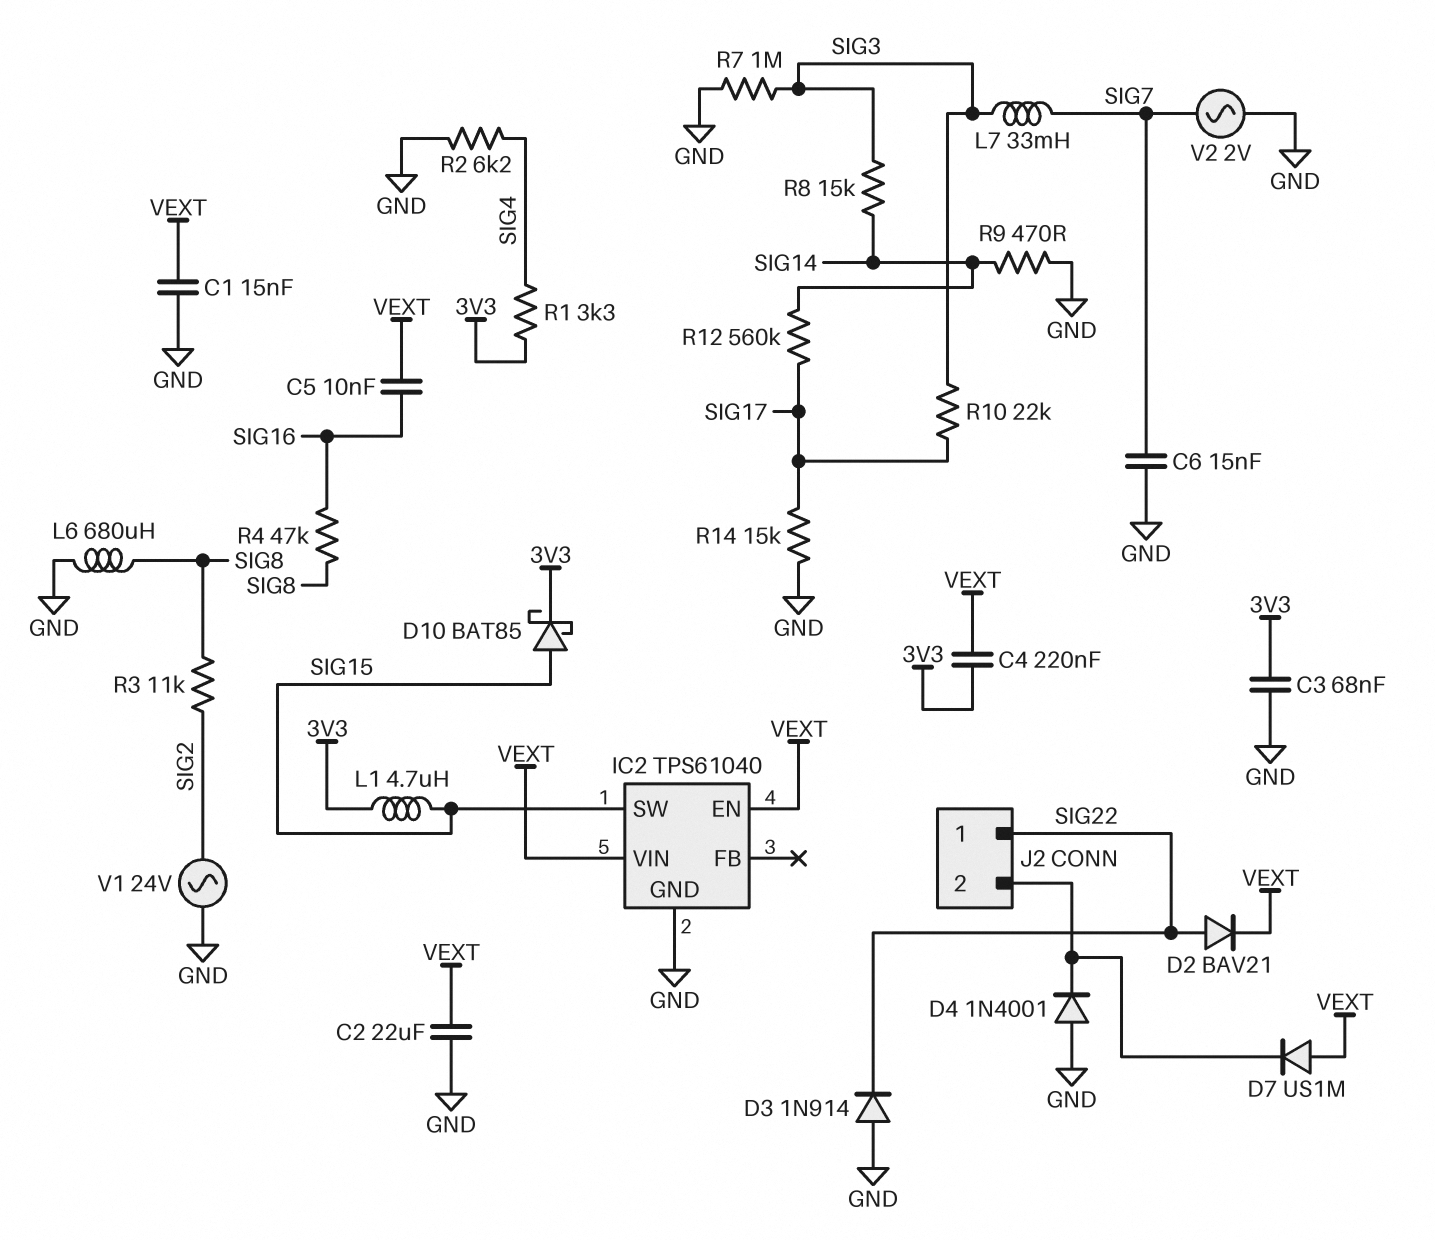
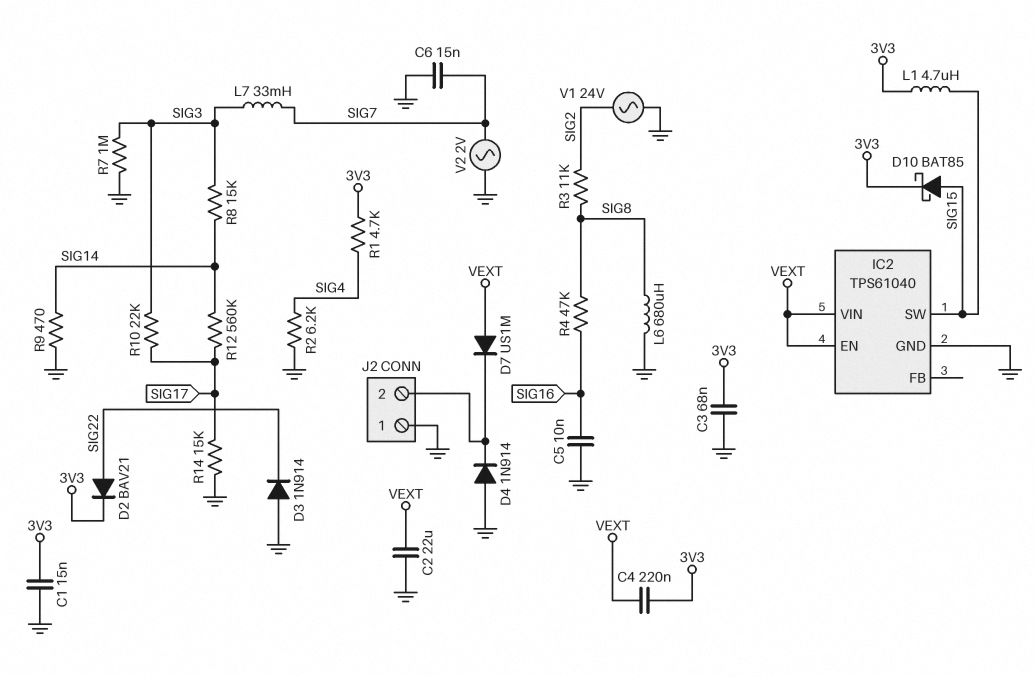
C1: 15nF (GND, VEXT) -> 15nF (3V3, GND)
C5: 10nF (SIG16, VEXT) -> 10nF (GND, SIG16)
D2: diode BAV21 (A SIG22, K VEXT) -> diode BAV21 (A SIG22, K 3V3)
D4: diode 1N4001 (A GND, K J2/2) -> diode 1N914 (A GND, K J2/2)
J2 pin 1: SIG22 -> GND
R1: 3.3k (3V3, SIG4) -> 4.7k (3V3, SIG4)

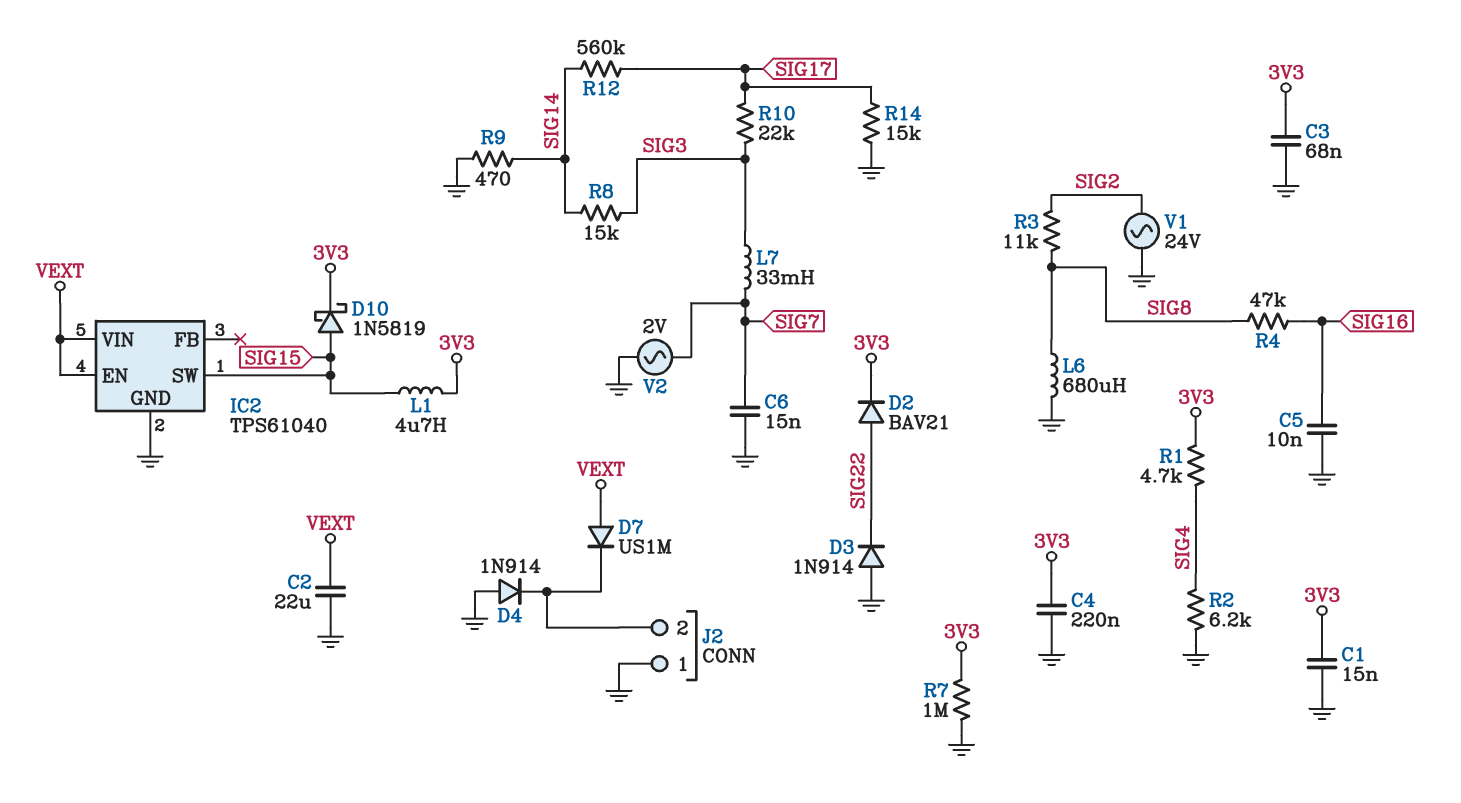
C4: 220nF (3V3, VEXT) -> 220nF (3V3, GND)
D10: schottky BAT85 (A SIG15, K 3V3) -> schottky 1N5819 (A SIG15, K 3V3)
R7: 1M (GND, SIG3) -> 1M (3V3, GND)

